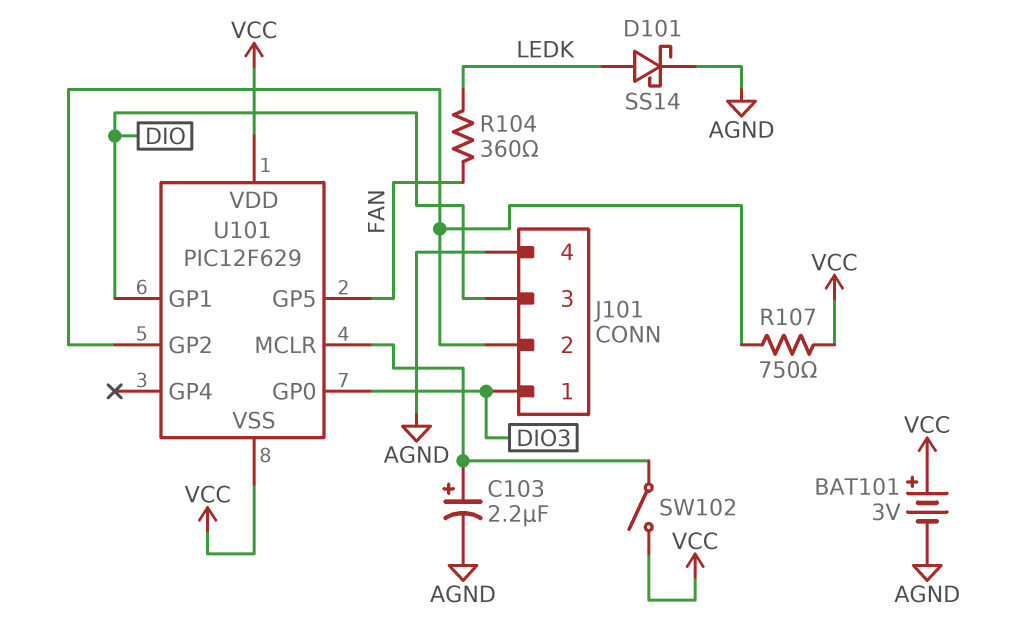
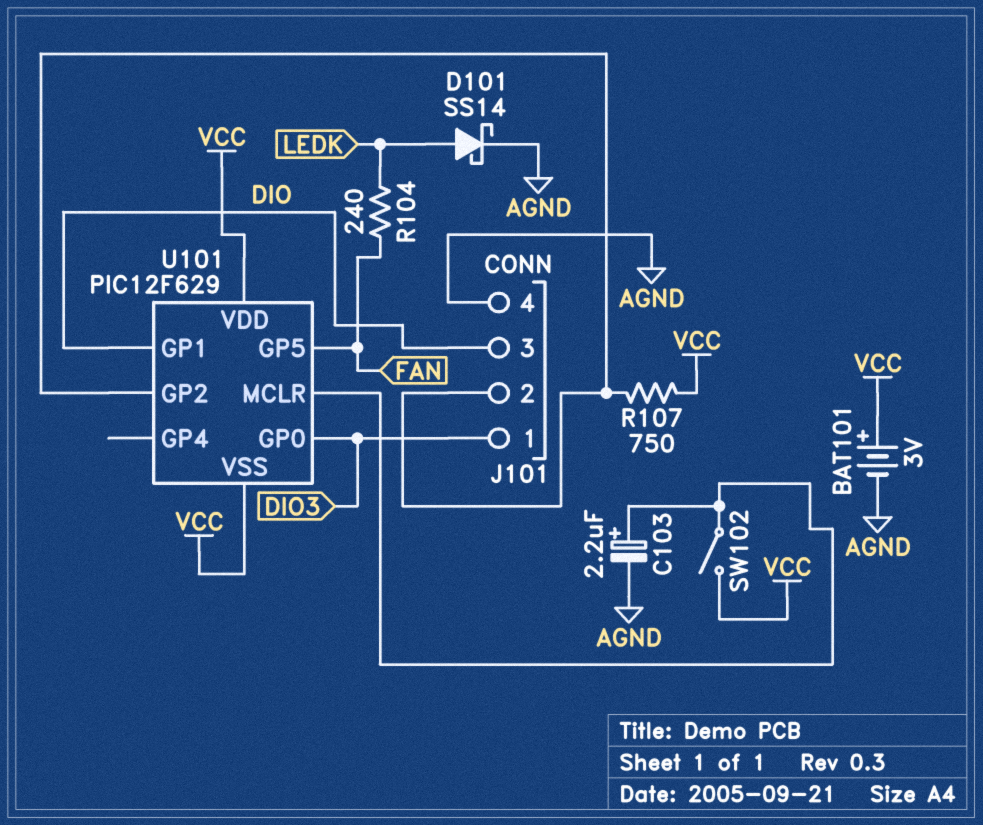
R104: 360 (FAN, LEDK) -> 240 (FAN, LEDK)

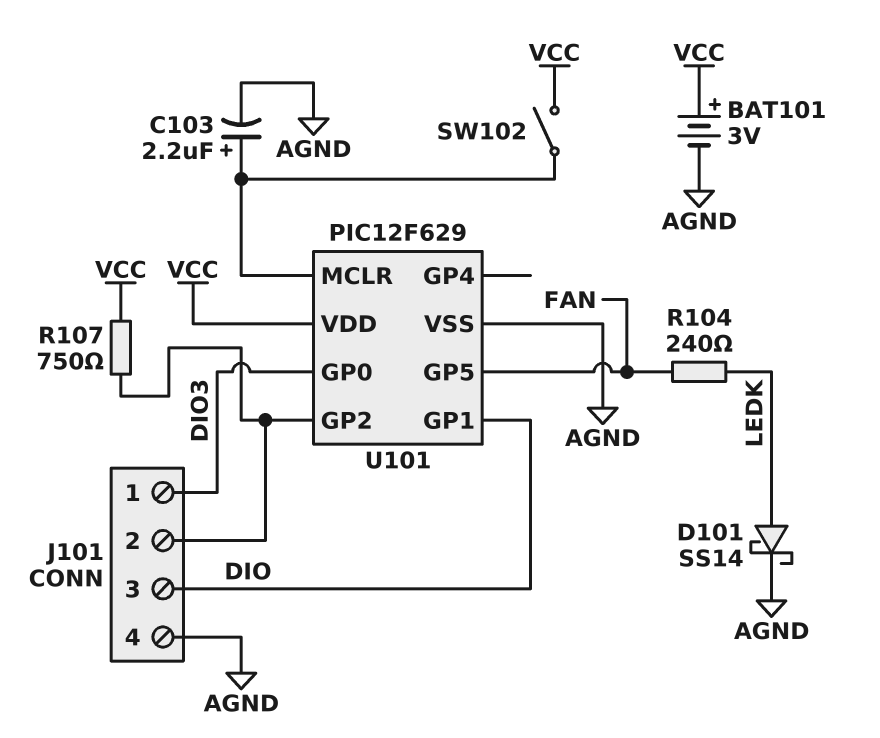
U101 pin VSS: VCC -> AGND

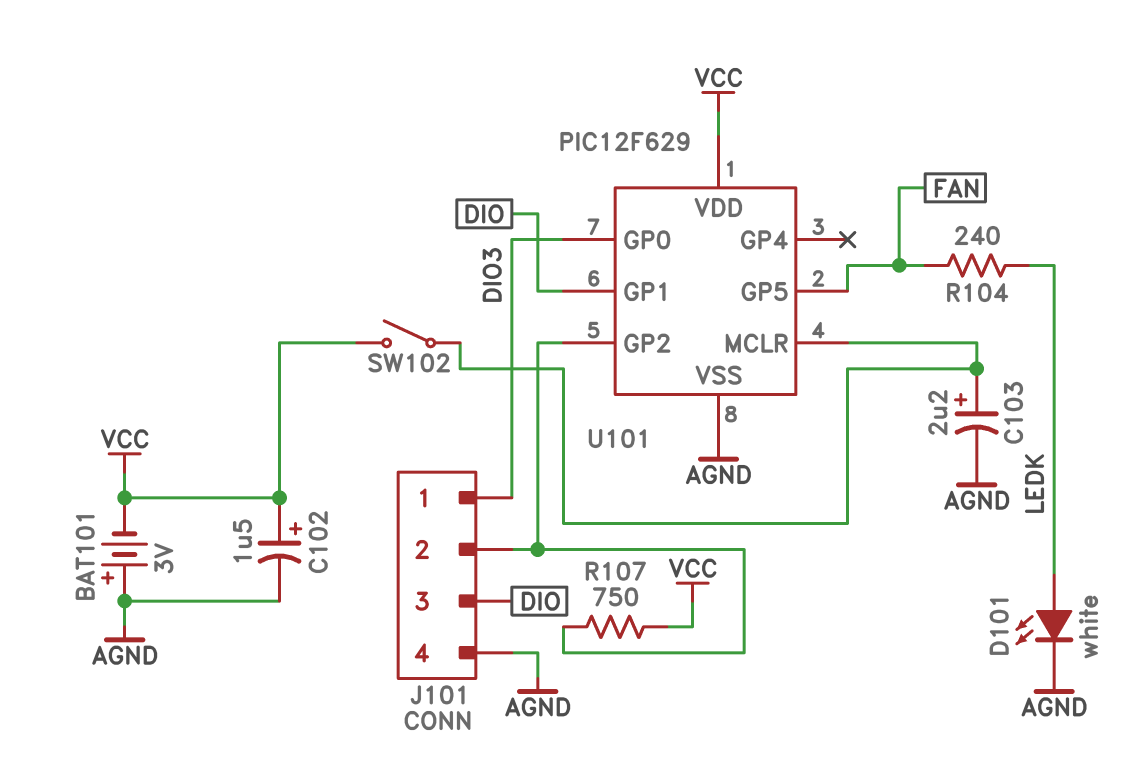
BAT101: 3V (plus VCC, minus AGND) -> 3V (plus AGND, minus VCC)
C102: none -> 1.5uF (plus VCC, minus AGND)
D101: schottky SS14 (A LEDK, K AGND) -> LED white (A LEDK, K AGND)

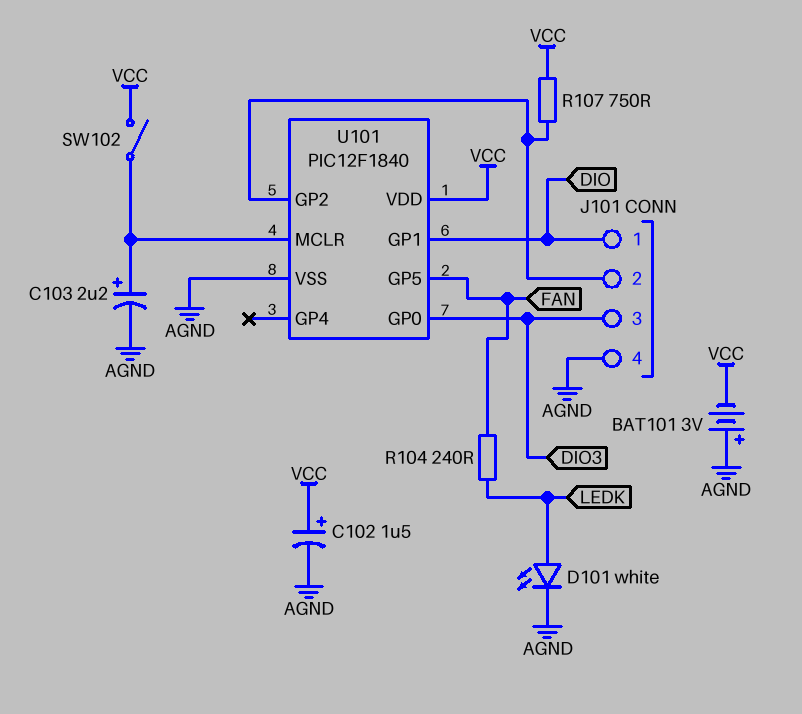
J101 pin 1: DIO3 -> DIO
J101 pin 3: DIO -> DIO3
U101: PIC12F629 -> PIC12F1840

